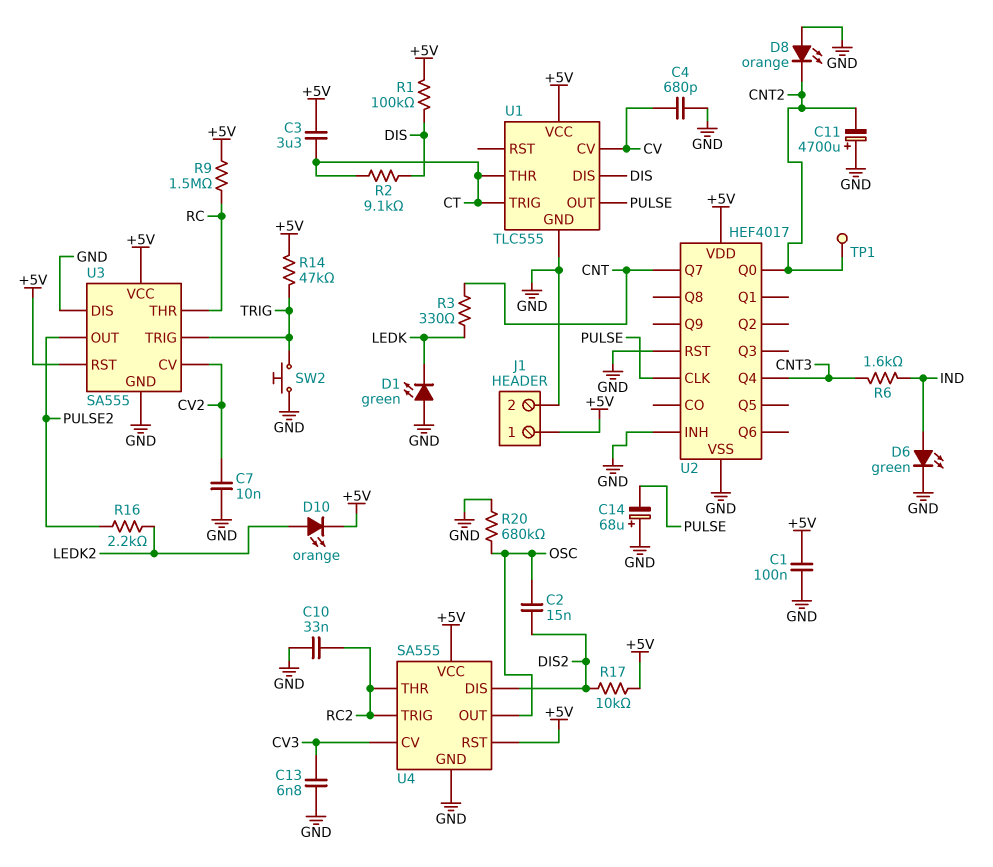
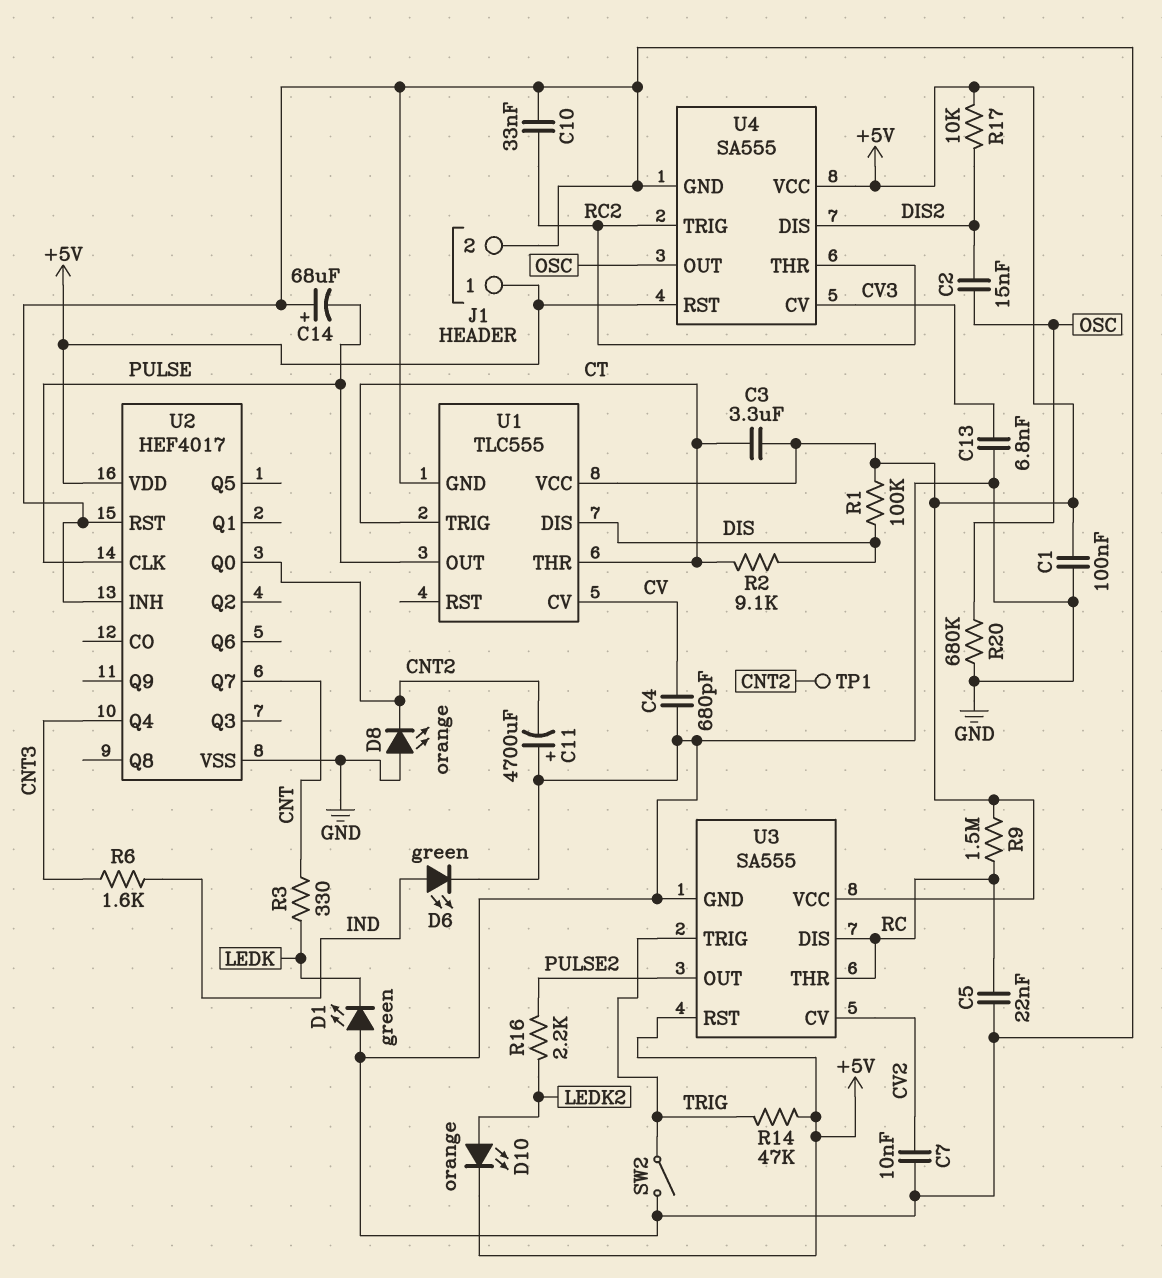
C5: none -> 22nF (GND, RC)
SW2: button (GND, TRIG) -> switch (GND, TRIG)
U3 pin DIS: GND -> RC

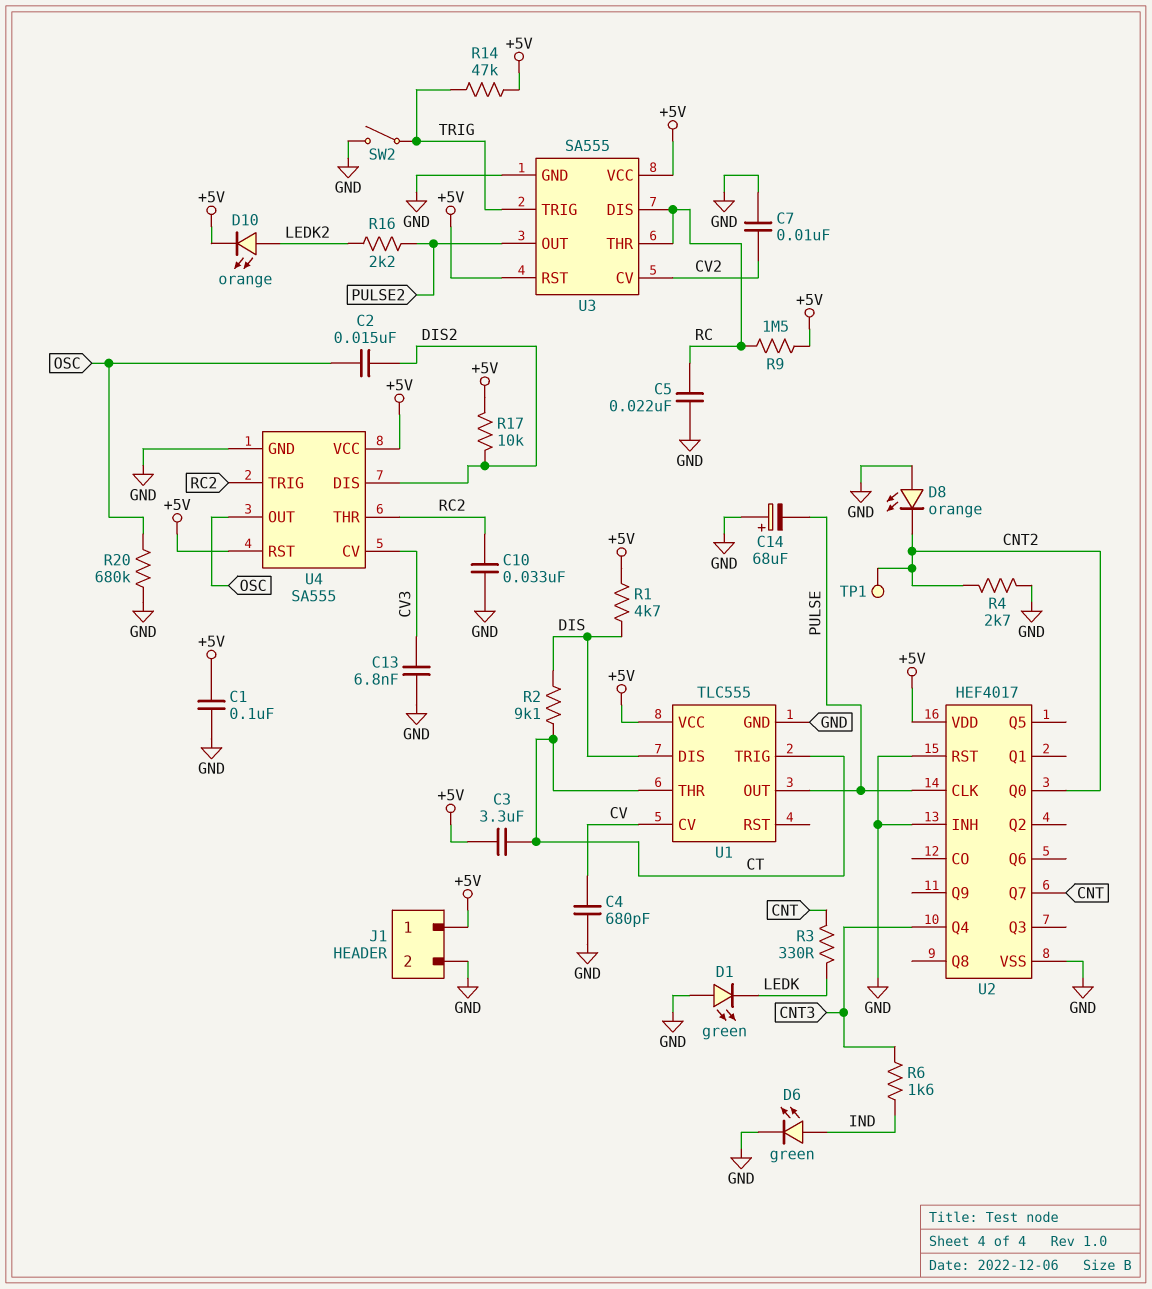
C11: 4700uF (plus GND, minus CNT2) -> none
R1: 100k (+5V, DIS) -> 4.7k (+5V, DIS)
R4: none -> 2.7k (CNT2, GND)

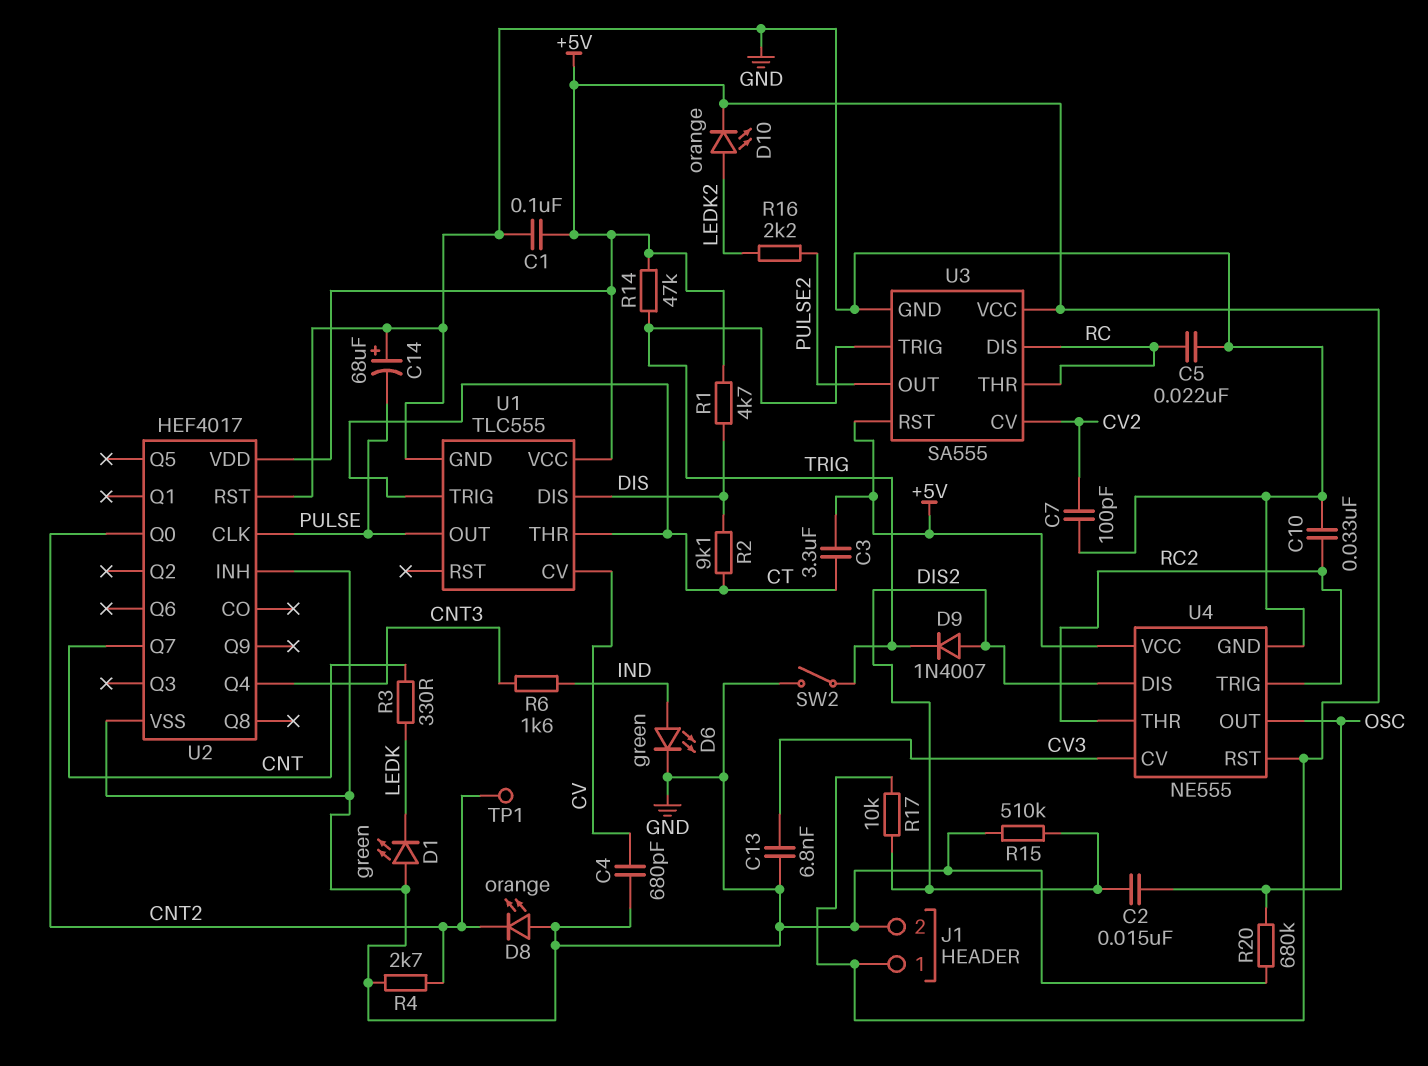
C7: 10nF (CV2, GND) -> 100pF (CV2, GND)
D9: none -> diode 1N4007 (A DIS2, K TRIG)
R9: 1.5M (+5V, RC) -> none
R15: none -> 510k (DIS2, GND)
U4: SA555 -> NE555

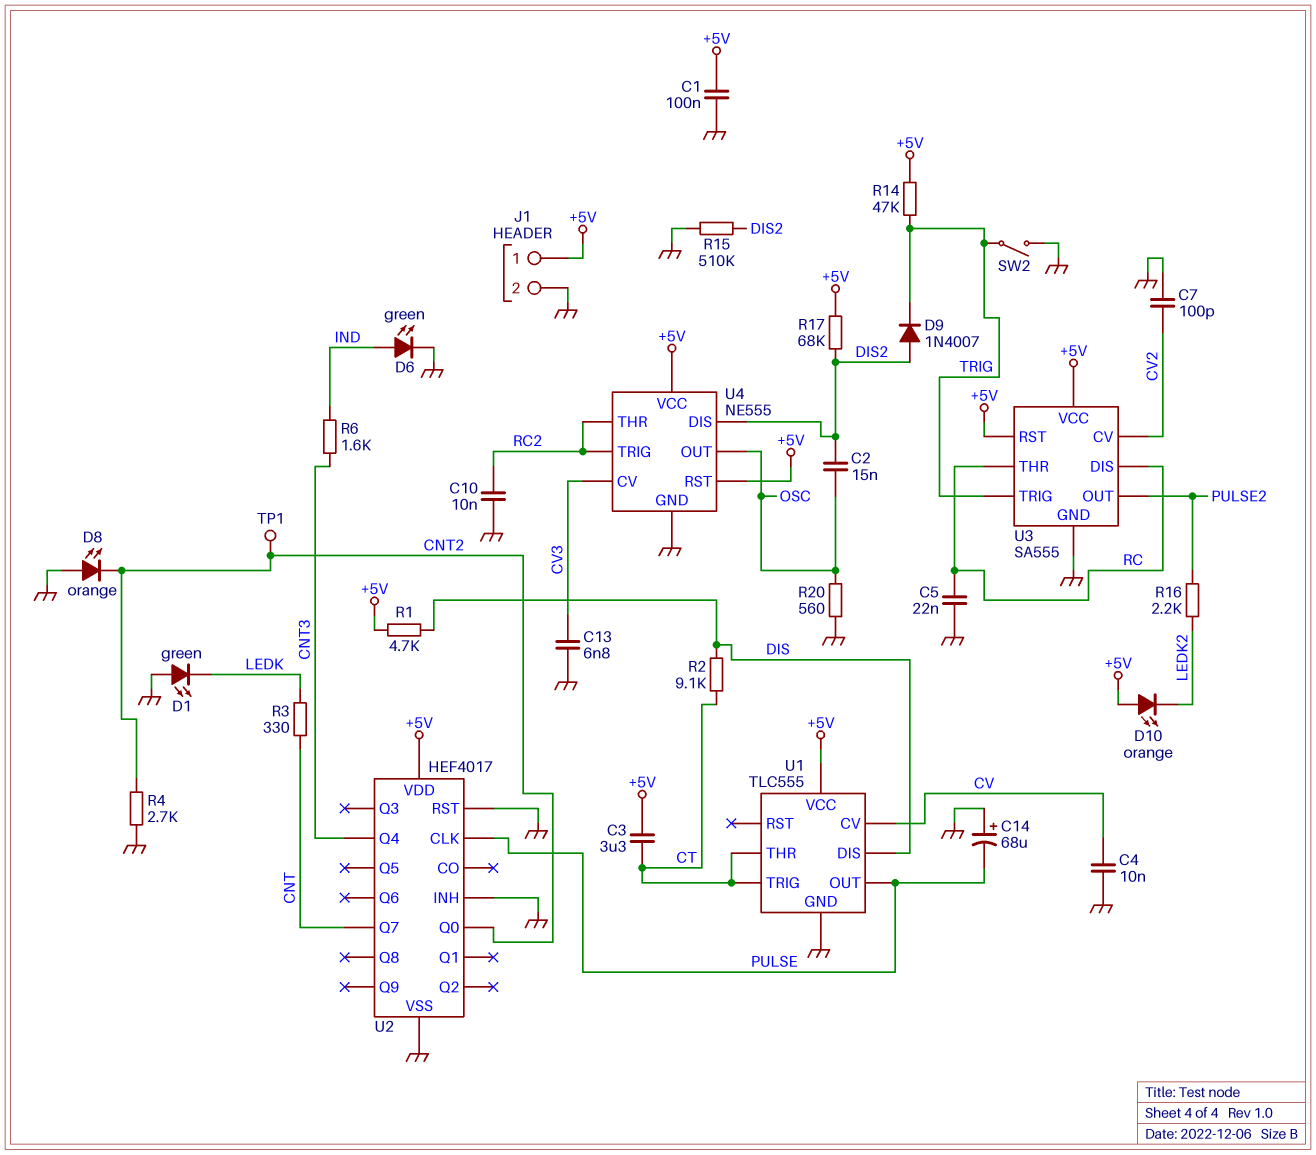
C4: 680pF (CV, GND) -> 10nF (CV, GND)
C10: 33nF (GND, RC2) -> 10nF (GND, RC2)
D10: LED orange (A LEDK2, K +5V) -> LED orange (A +5V, K LEDK2)
R17: 10k (+5V, DIS2) -> 68k (+5V, DIS2)
R20: 680k (GND, OSC) -> 560 (GND, OSC)

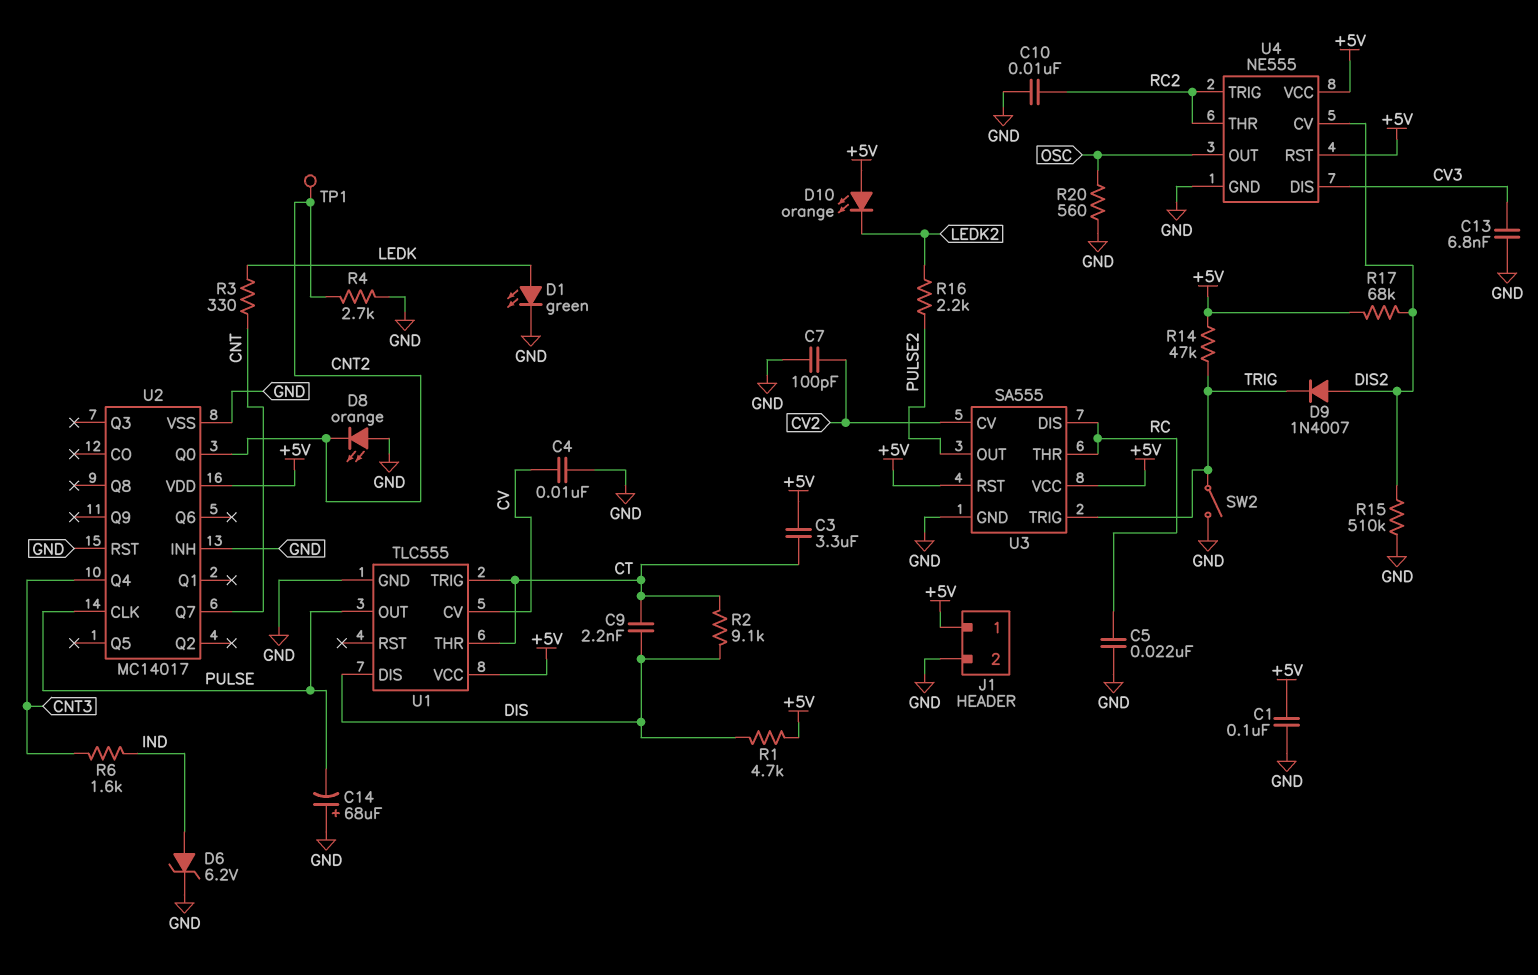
C2: 15nF (DIS2, OSC) -> none
C9: none -> 2.2nF (CT, DIS)
D1: LED green (A GND, K LEDK) -> LED green (A LEDK, K GND)
D6: LED green (A IND, K GND) -> zener 6.2V (A IND, K GND)
U2: HEF4017 -> MC14017
U4 pin CV: CV3 -> DIS2
U4 pin DIS: DIS2 -> CV3

